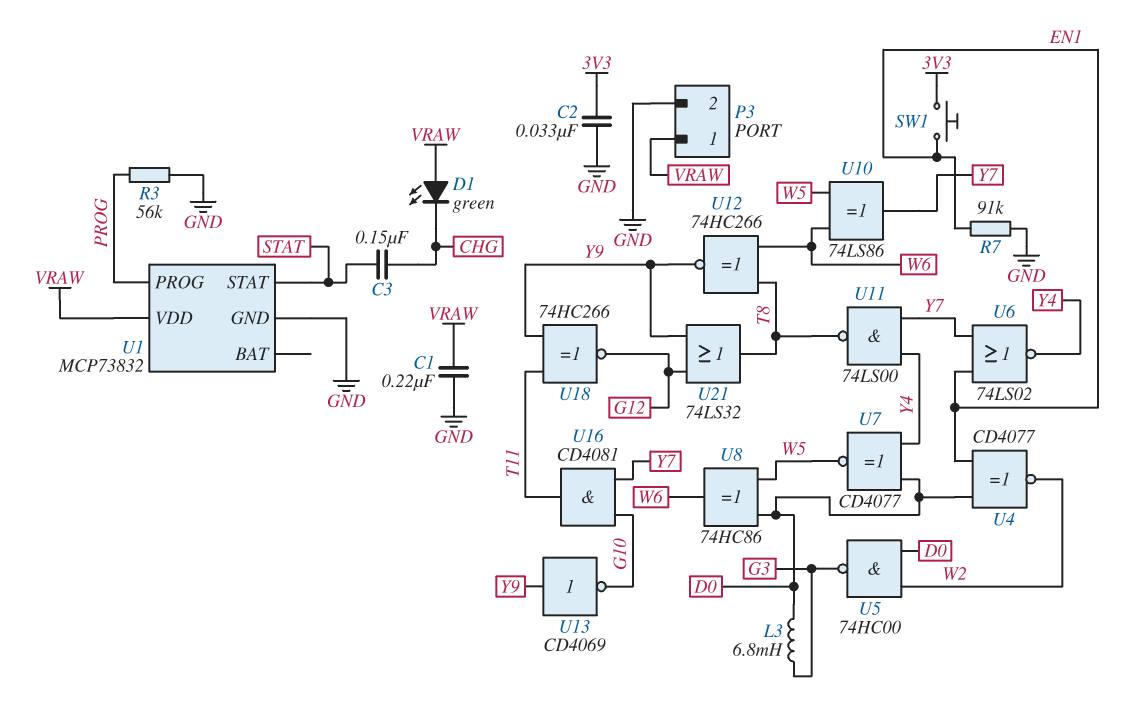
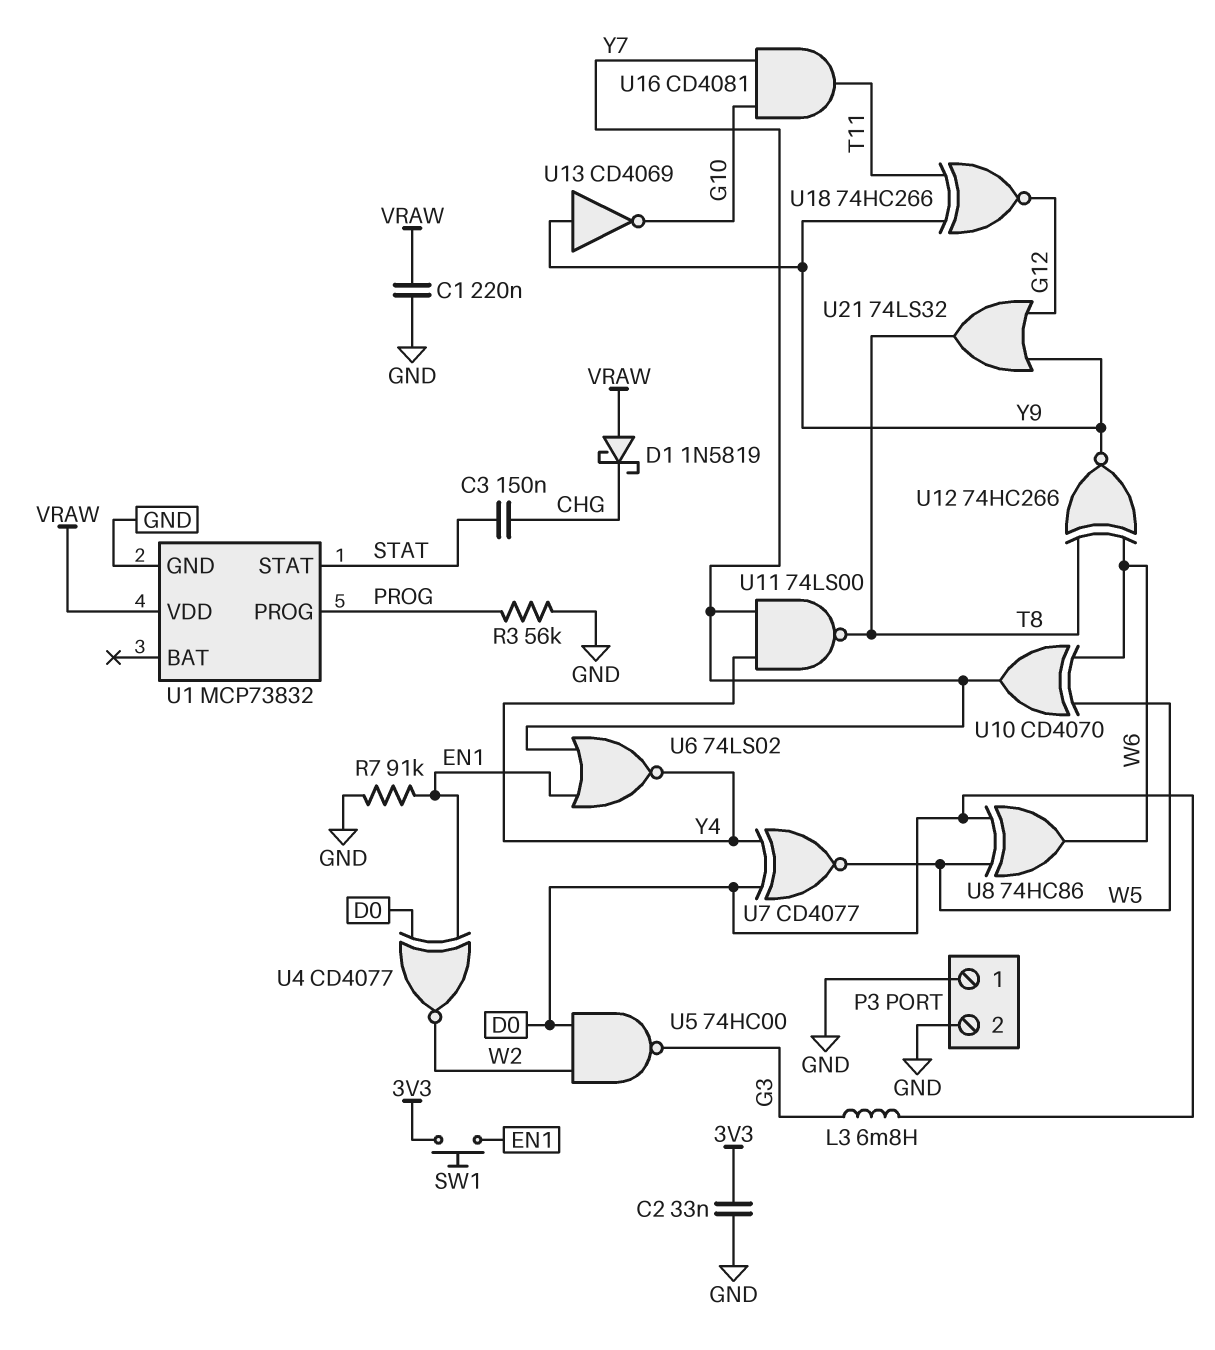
D1: LED green (A VRAW, K CHG) -> schottky 1N5819 (A VRAW, K CHG)
P3 pin 1: VRAW -> GND
U10: XOR 74LS86 (in W5, in W6, out Y7) -> XOR CD4070 (in W5, in W6, out Y7)

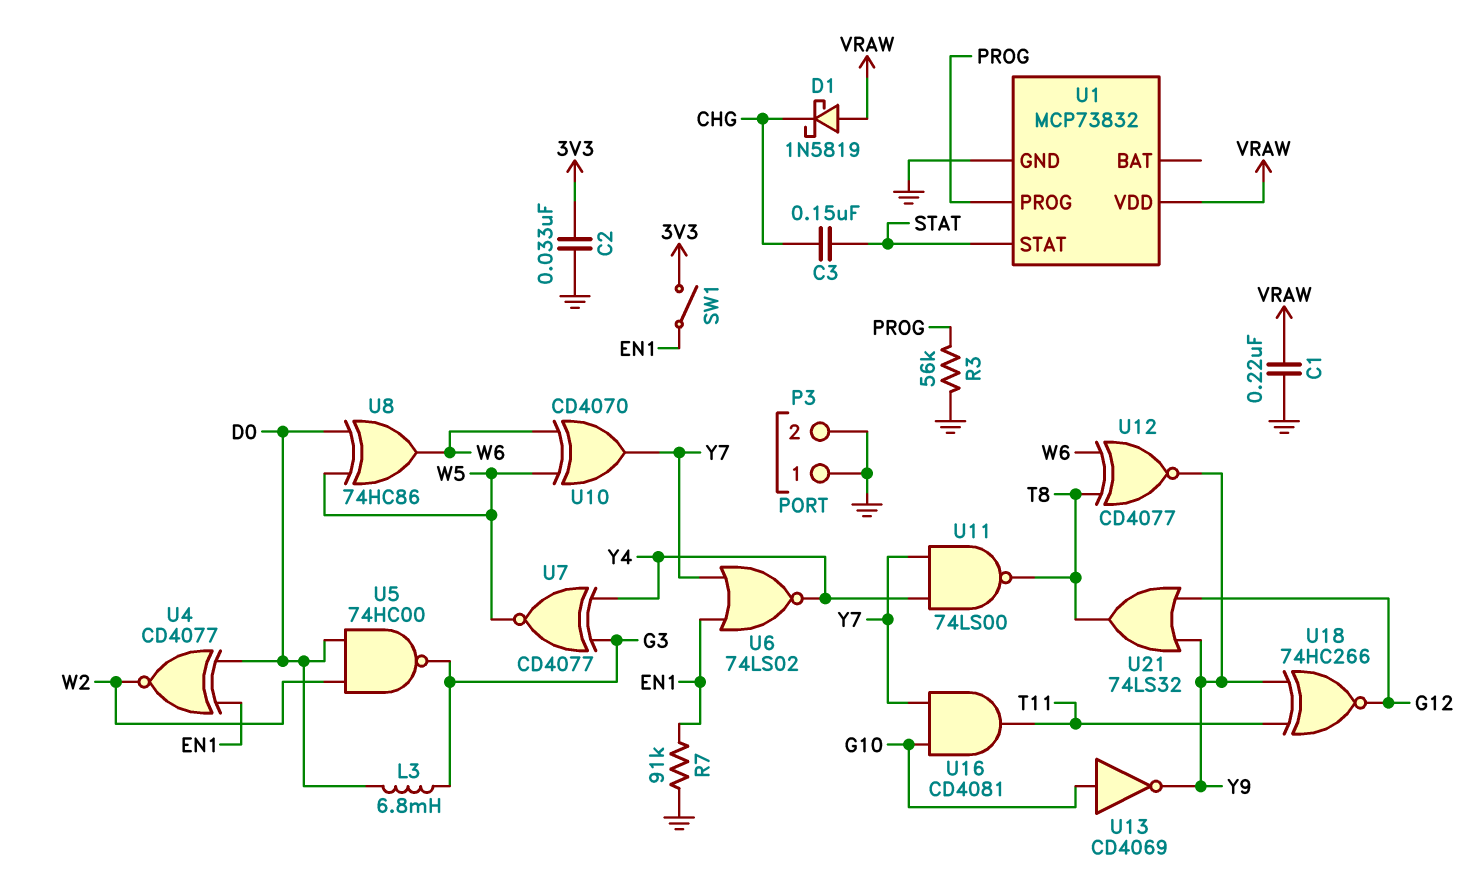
SW1: button (3V3, EN1) -> switch (3V3, EN1)
U7: XNOR CD4077 (in D0, in Y4, out W5) -> XNOR CD4077 (in G3, in Y4, out W5)
U12: XNOR 74HC266 (in T8, in W6, out Y9) -> XNOR CD4077 (in T8, in W6, out Y9)
U13: NOT CD4069 (in Y9, out G10) -> NOT CD4069 (in G10, out Y9)

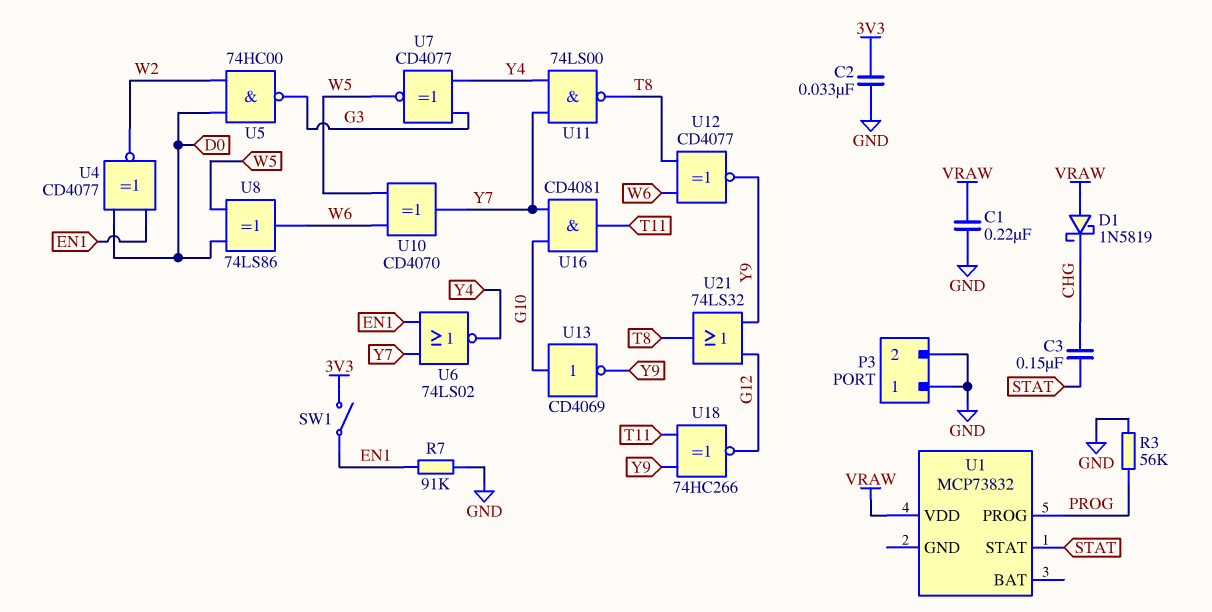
L3: 6.8mH (D0, G3) -> none
U1 pin GND: GND -> none
U8: XOR 74HC86 (in D0, in W5, out W6) -> XOR 74LS86 (in D0, in W5, out W6)

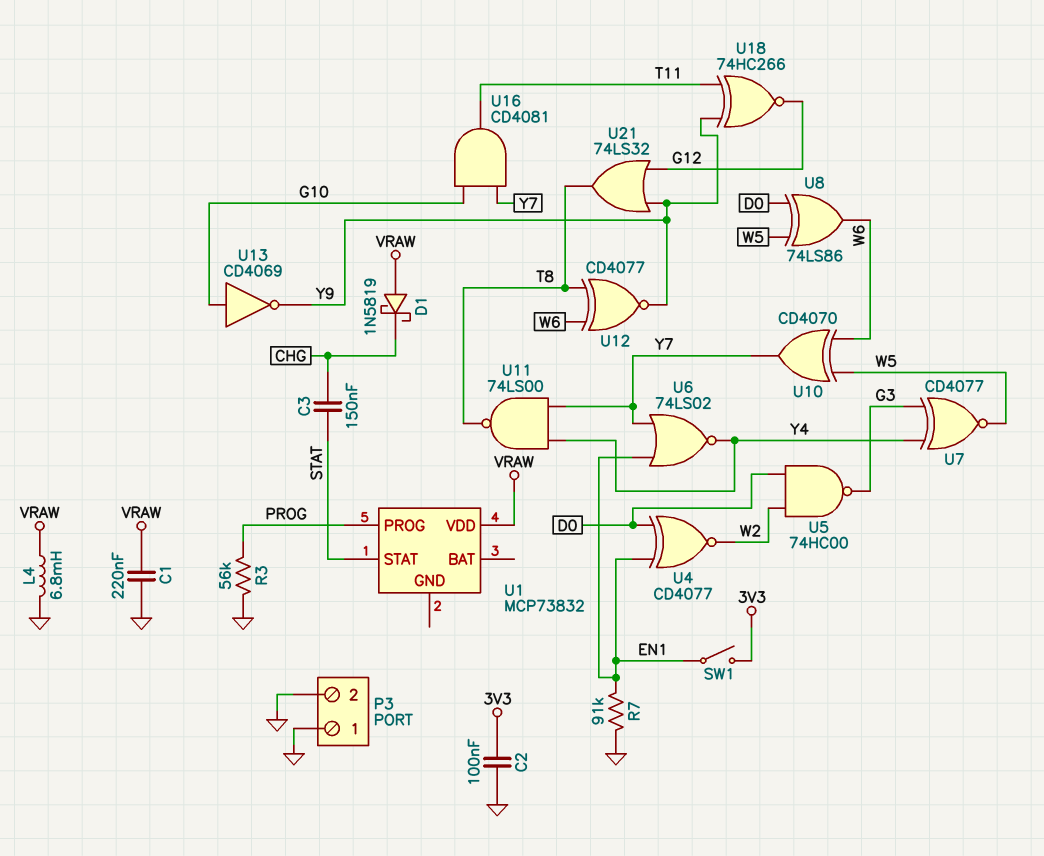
C2: 33nF (3V3, GND) -> 100nF (3V3, GND)
L4: none -> 6.8mH (GND, VRAW)

